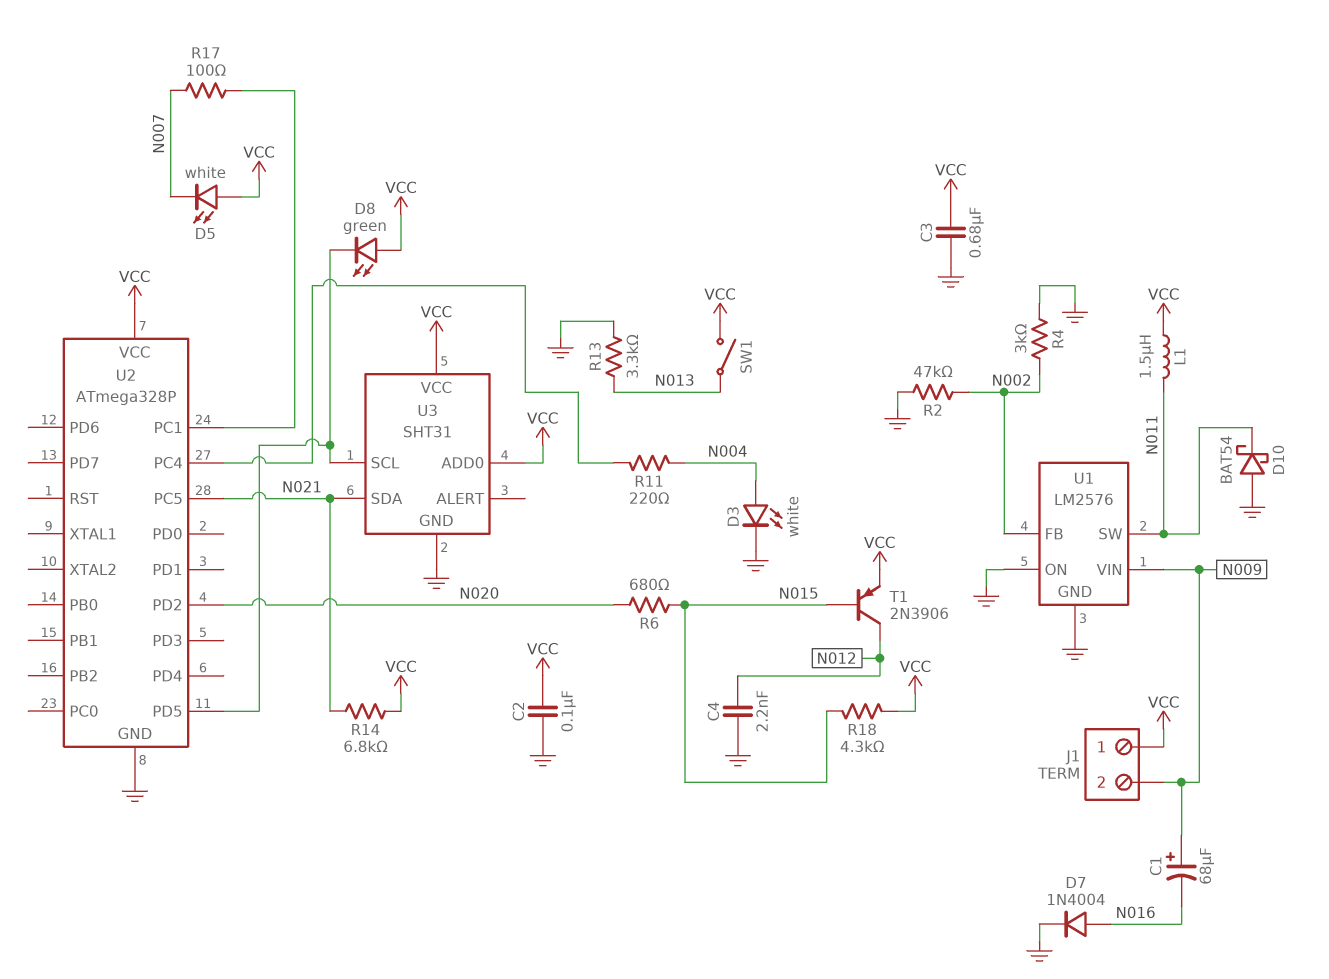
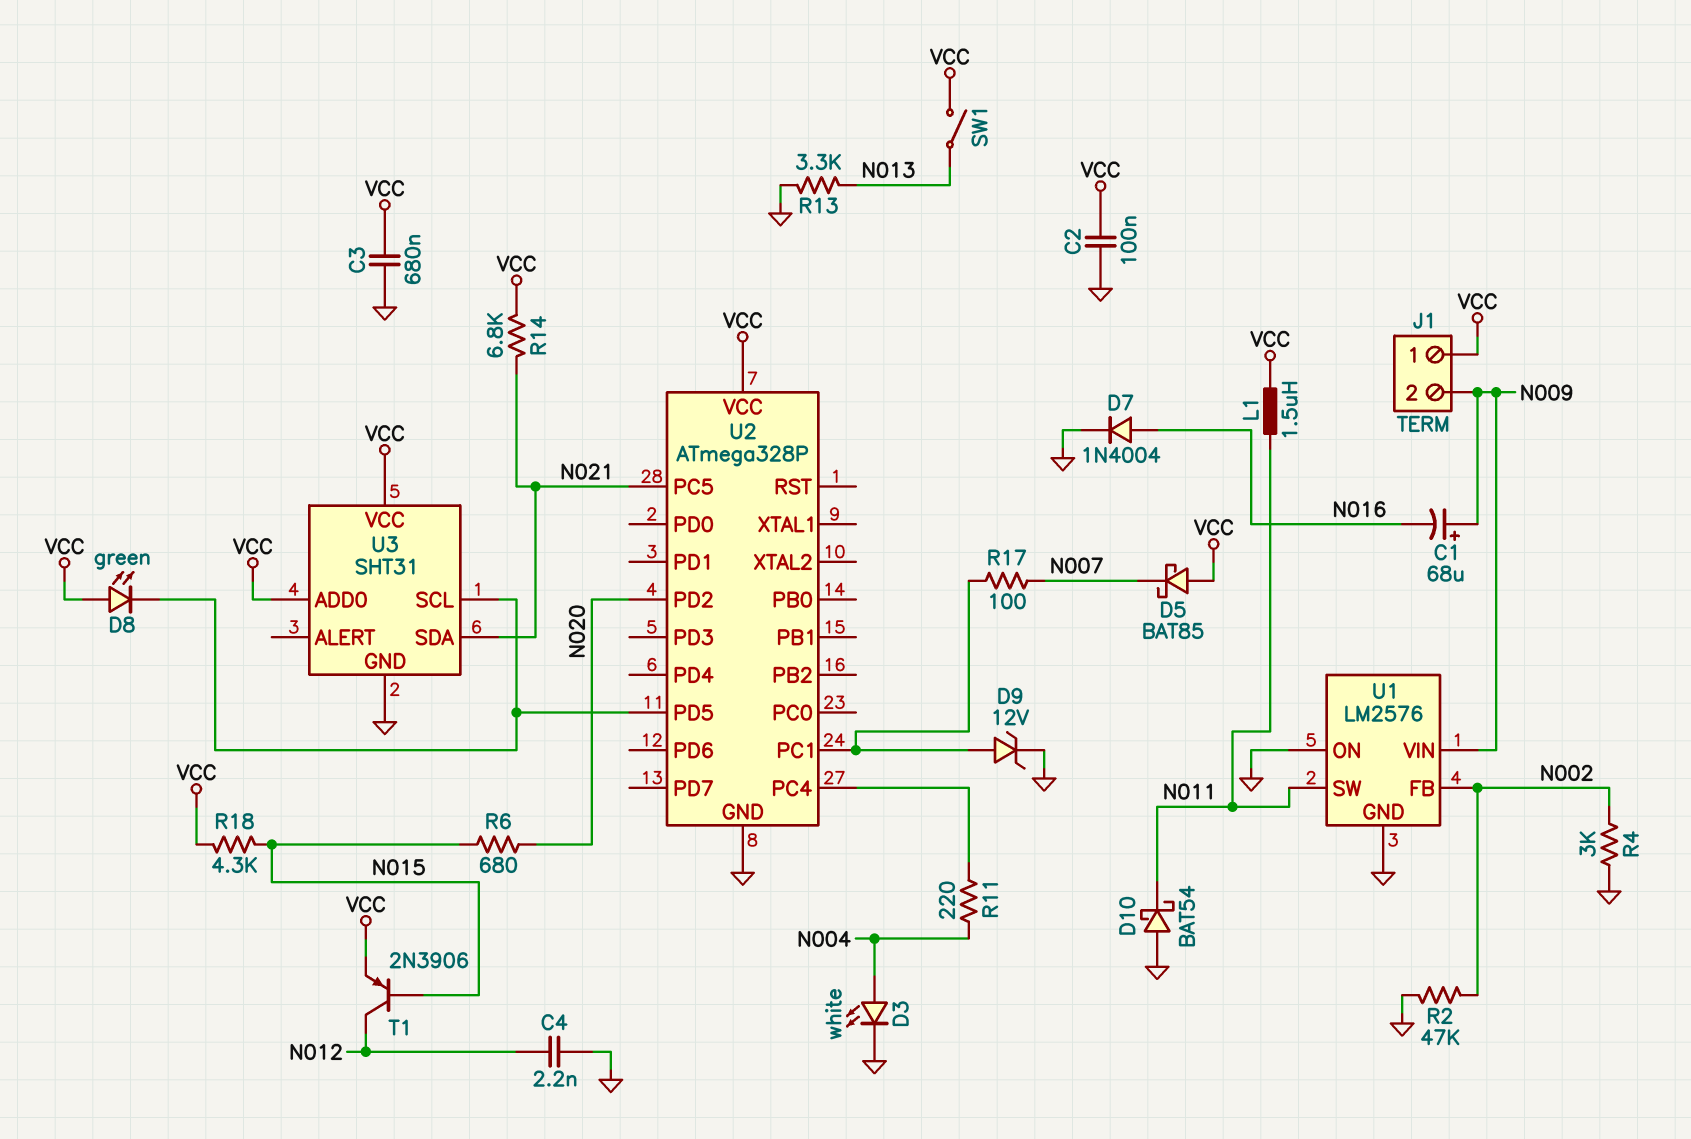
D5: LED white (A VCC, K N007) -> schottky BAT85 (A VCC, K N007)
D9: none -> zener 12V (A U2/PC1, K GND)

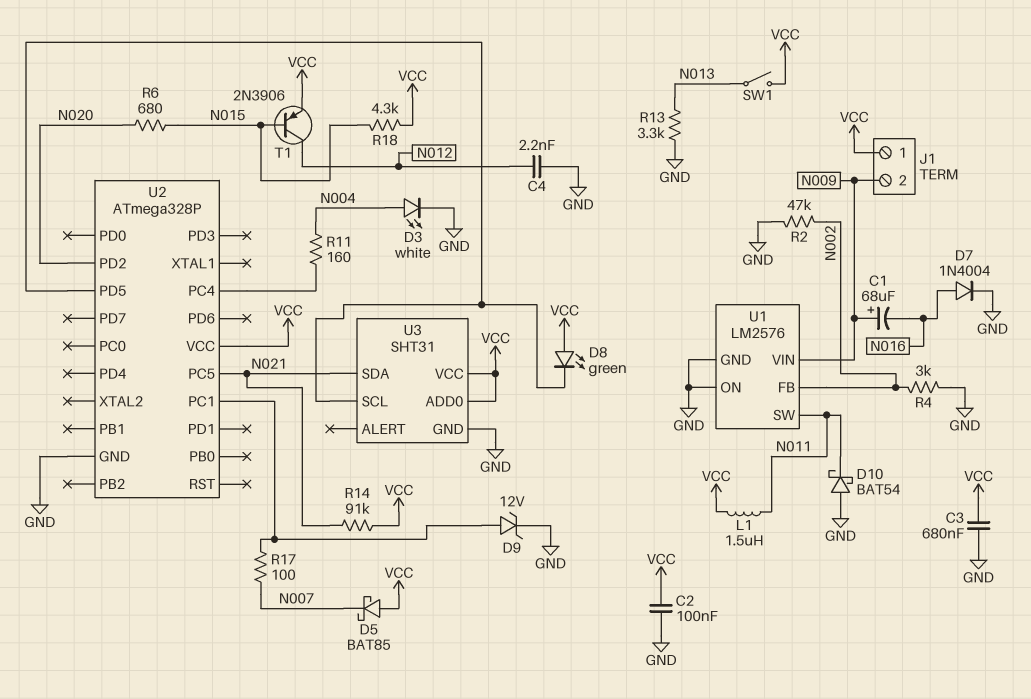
R11: 220 (N004, U2/PC4) -> 160 (N004, U2/PC4)
R14: 6.8k (N021, VCC) -> 91k (N021, VCC)

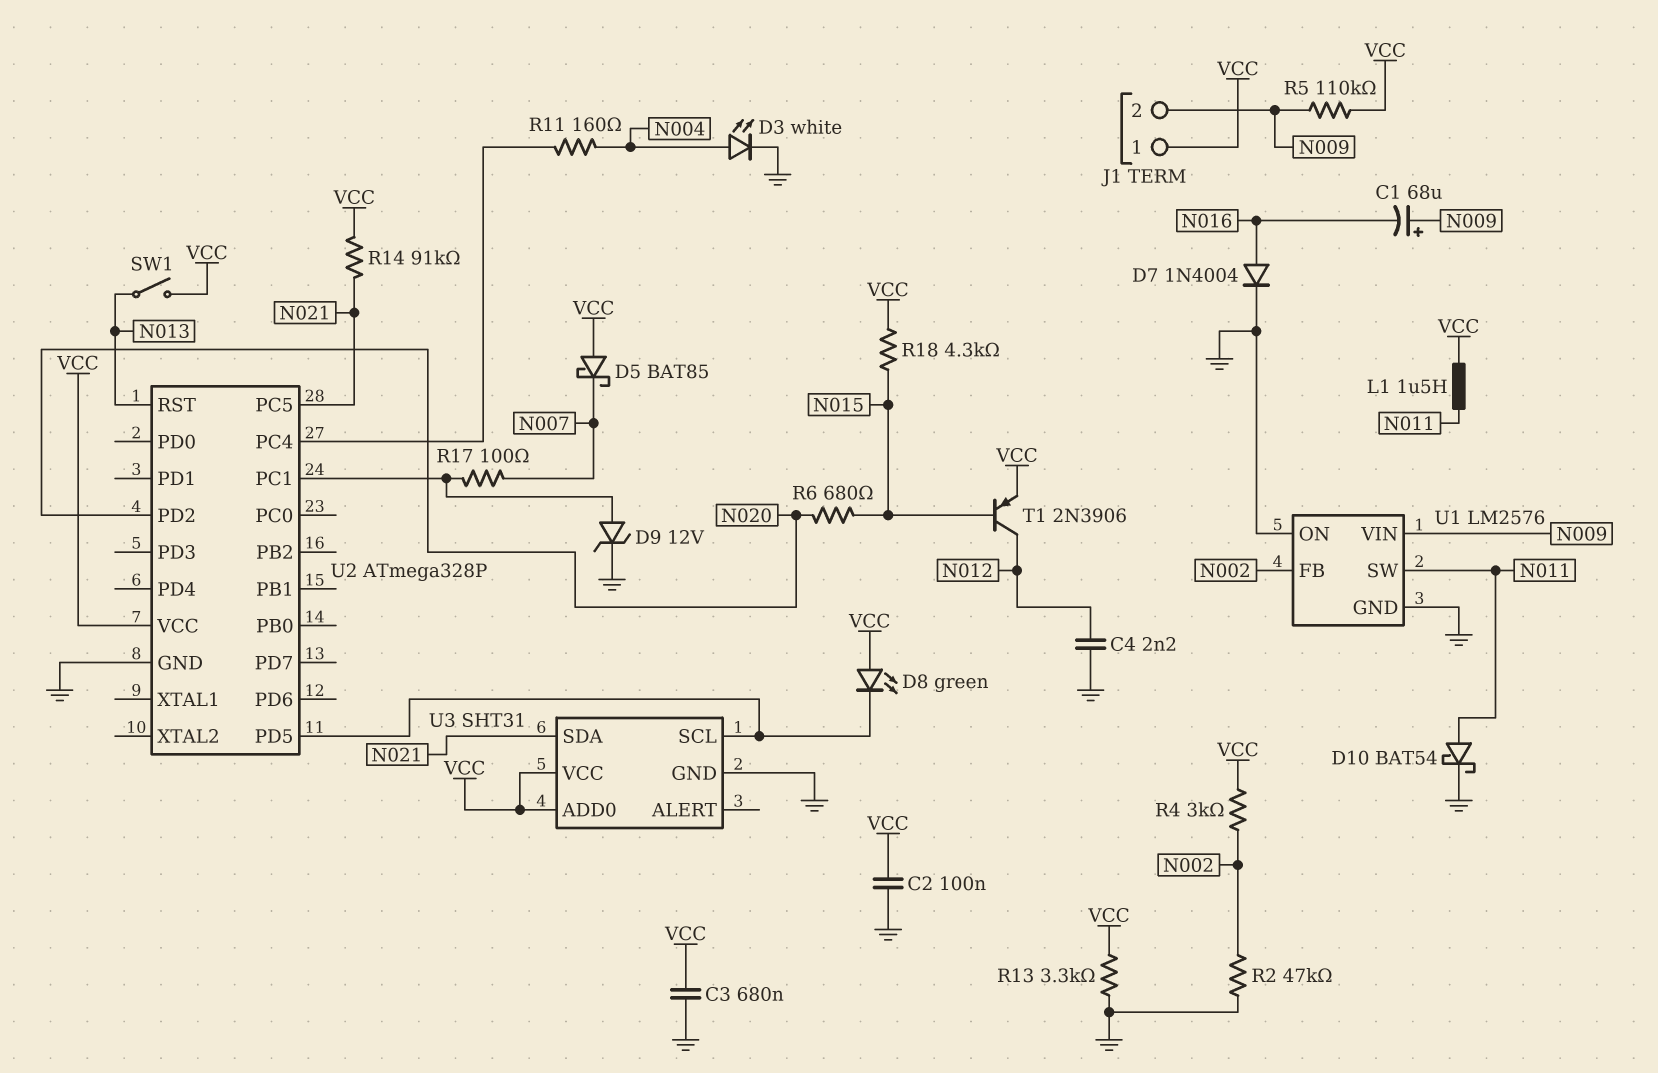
D10: schottky BAT54 (A GND, K N011) -> schottky BAT54 (A N011, K GND)
R4: 3k (GND, N002) -> 3k (N002, VCC)
R5: none -> 110k (N009, VCC)
R13: 3.3k (GND, N013) -> 3.3k (GND, VCC)
U2 pin RST: none -> N013

